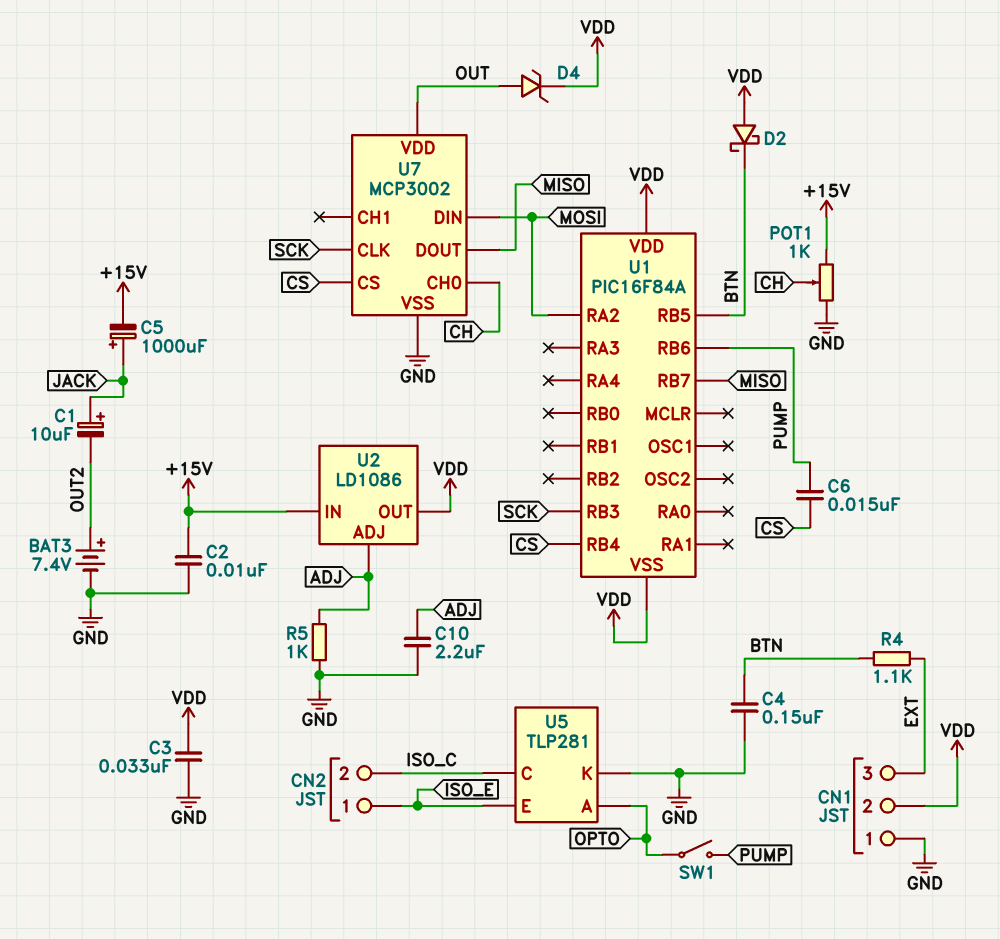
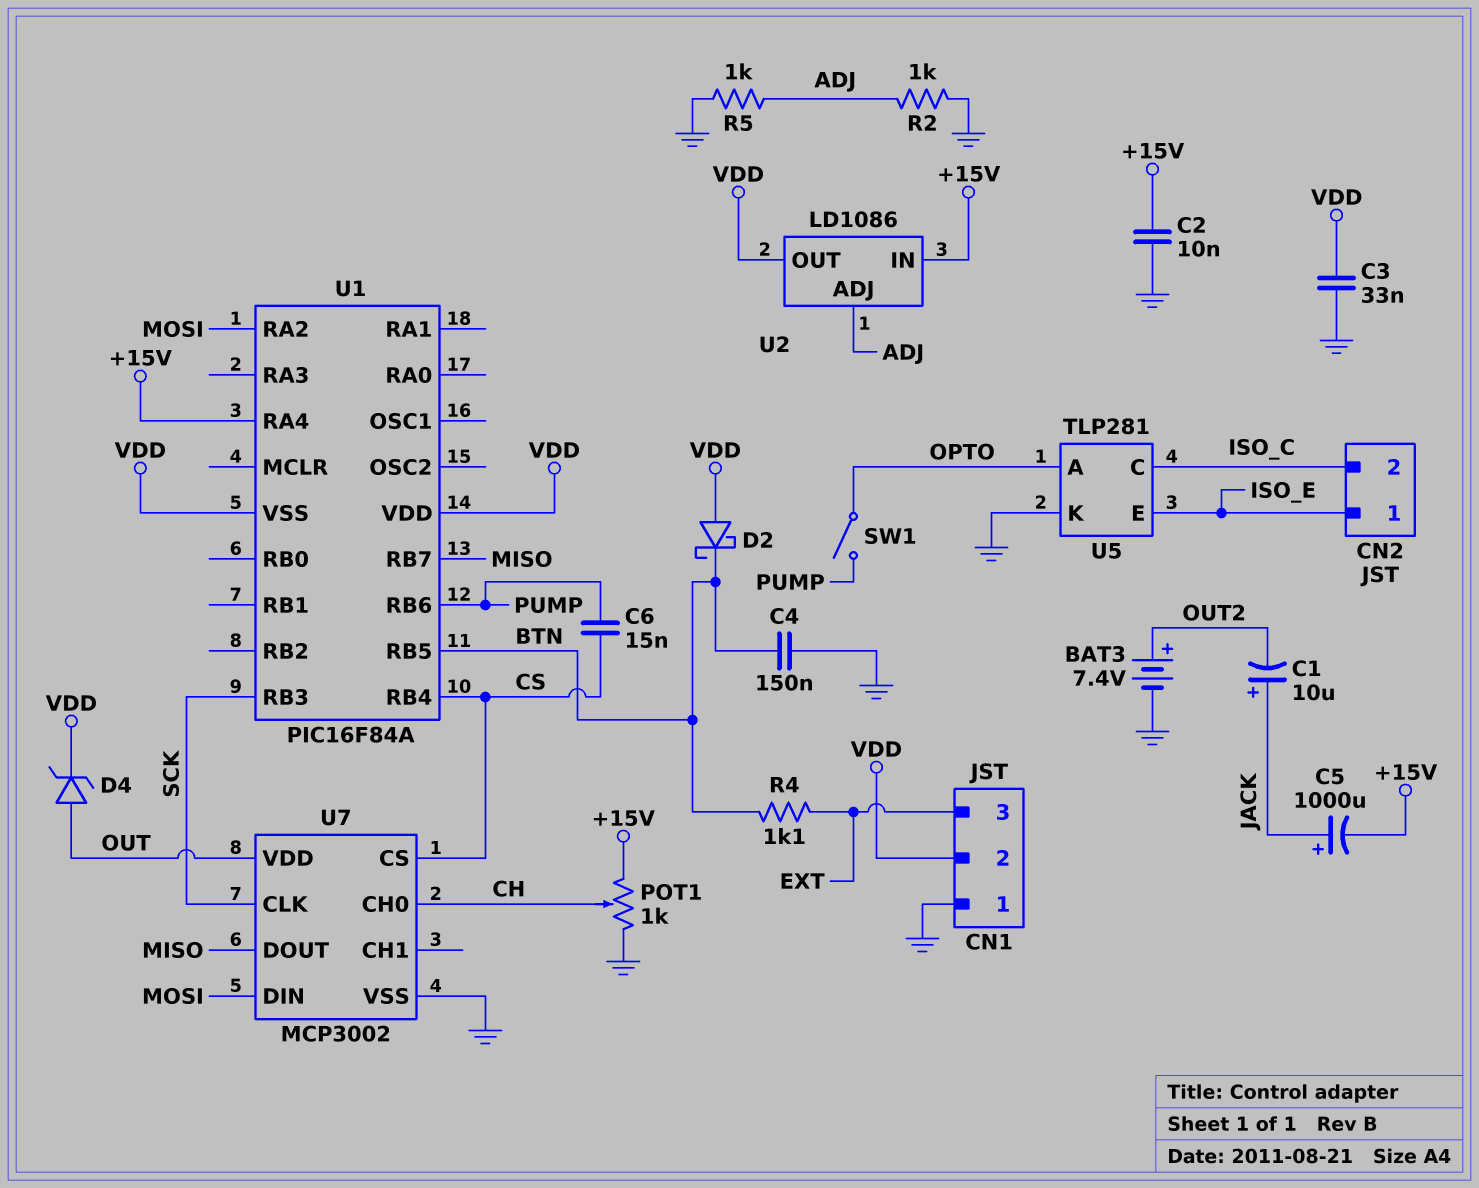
C10: 2.2uF (ADJ, GND) -> none
R2: none -> 1k (ADJ, GND)
U1 pin RA4: none -> +15V

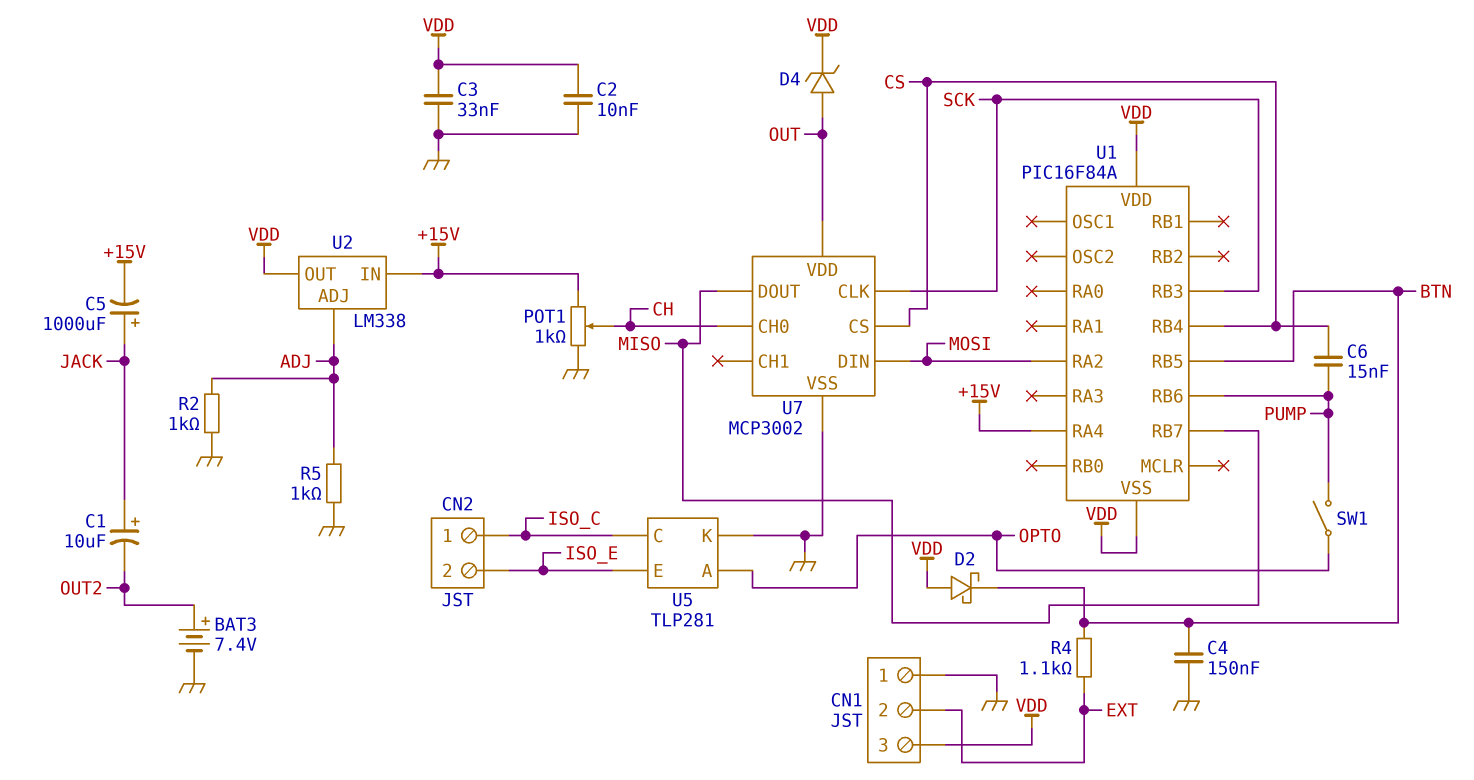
C2: 10nF (+15V, GND) -> 10nF (GND, VDD)
CN1 pin 2: VDD -> EXT
CN1 pin 3: EXT -> VDD
CN2 pin 1: ISO_E -> ISO_C
CN2 pin 2: ISO_C -> ISO_E
U2: LD1086 -> LM338

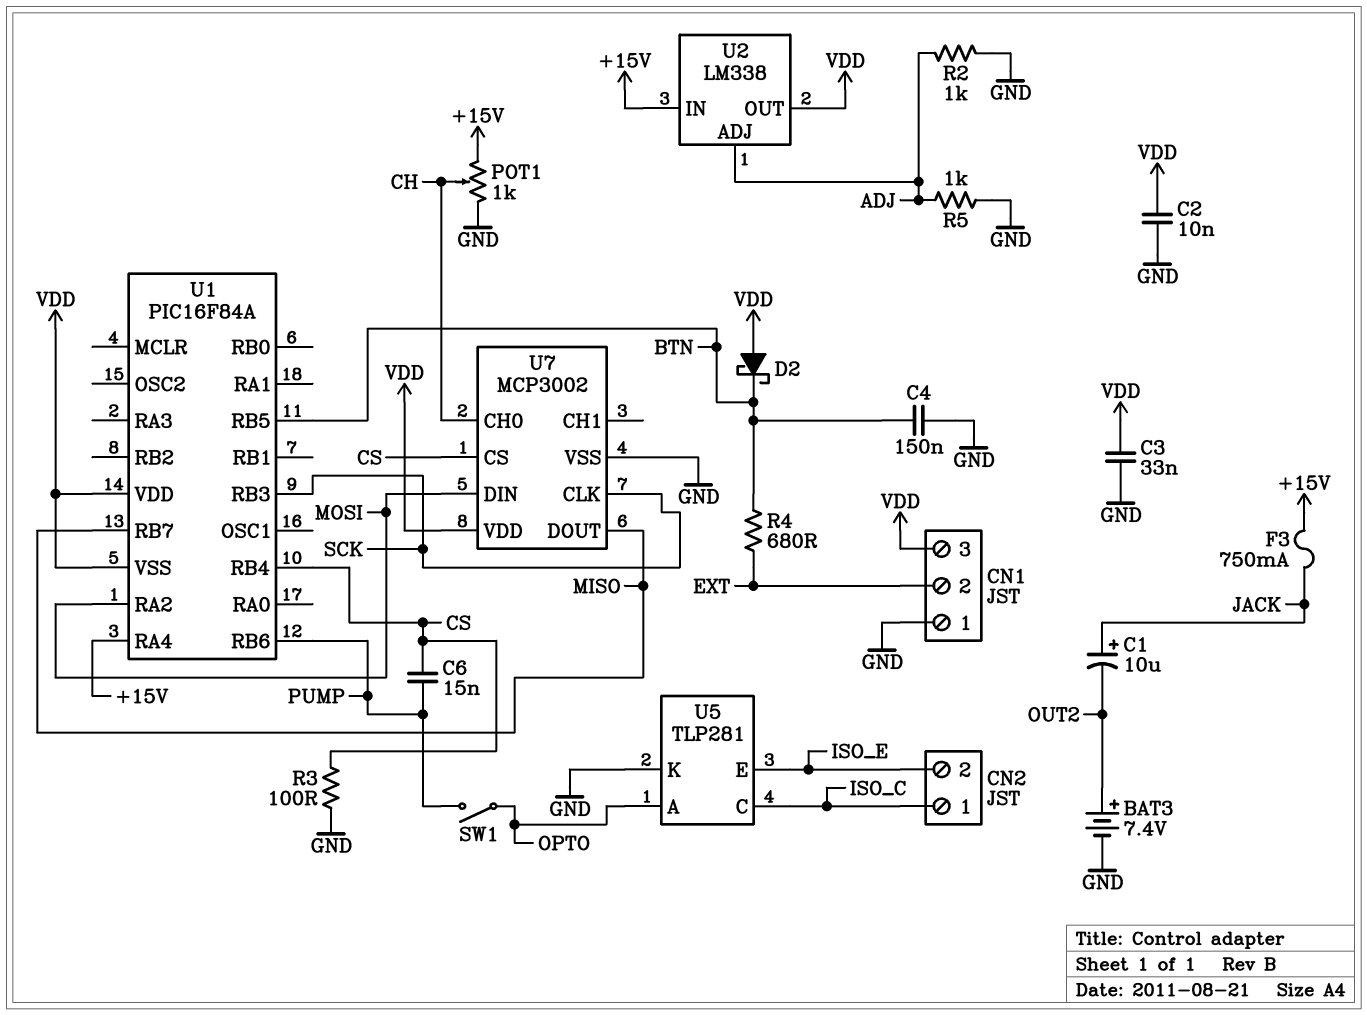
C5: 1000uF (plus JACK, minus +15V) -> none
D4: zener (A OUT, K VDD) -> none
F3: none -> 750mA (+15V, JACK)
R3: none -> 100 (CS, GND)
R4: 1.1k (BTN, EXT) -> 680 (BTN, EXT)
U7 pin VDD: OUT -> VDD

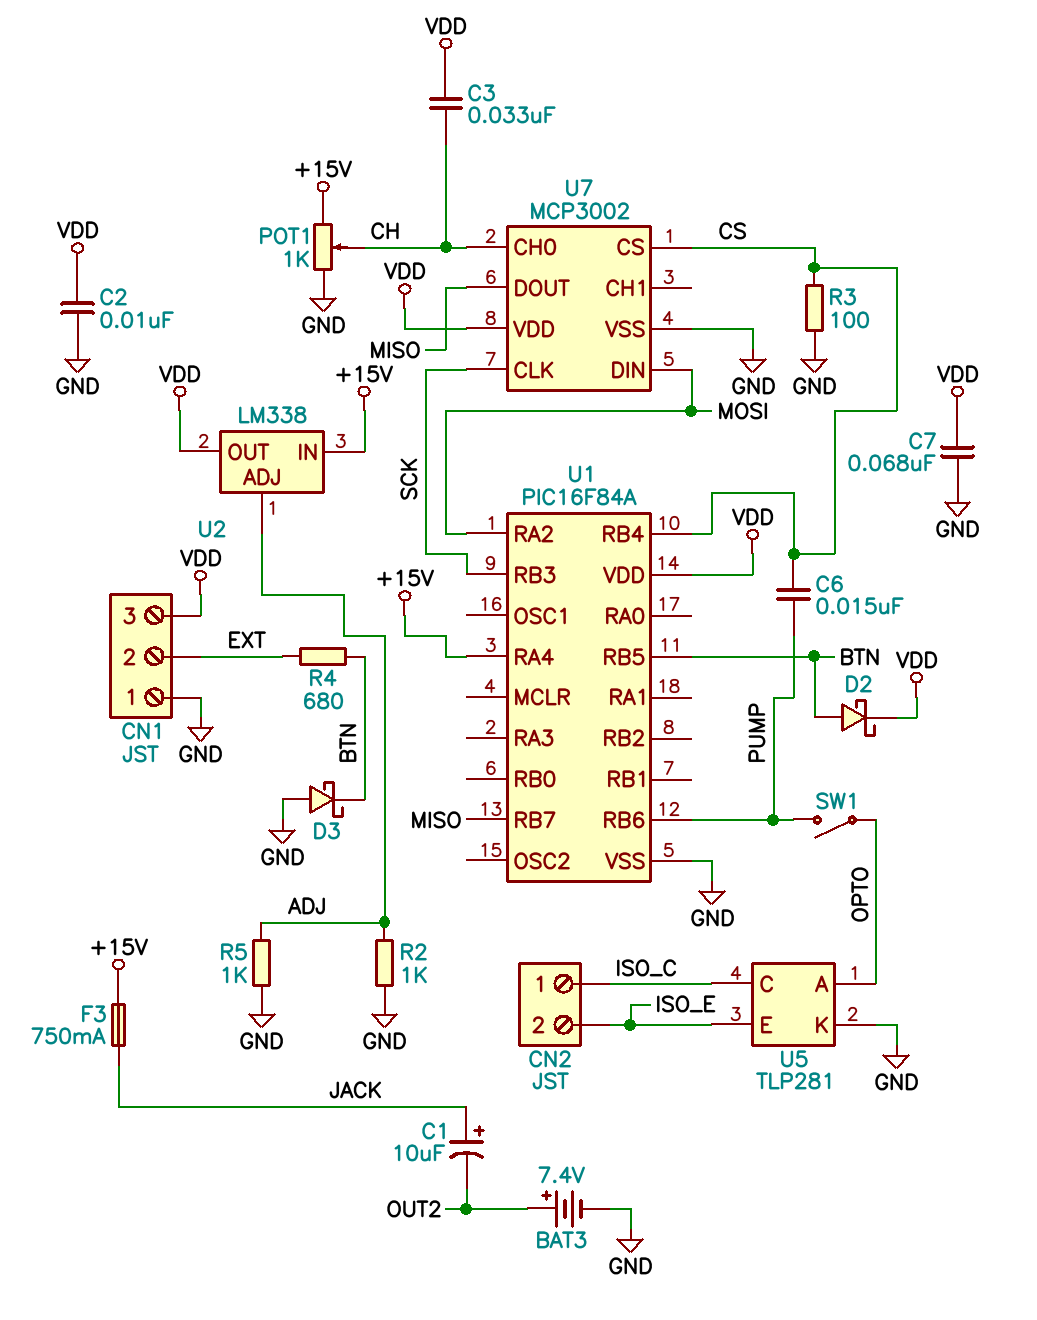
C3: 33nF (GND, VDD) -> 33nF (CH, VDD)
C4: 150nF (BTN, GND) -> none
C7: none -> 68nF (GND, VDD)
D2: schottky (A VDD, K BTN) -> schottky (A BTN, K VDD)
D3: none -> schottky (A GND, K BTN)
U1 pin VSS: VDD -> GND

